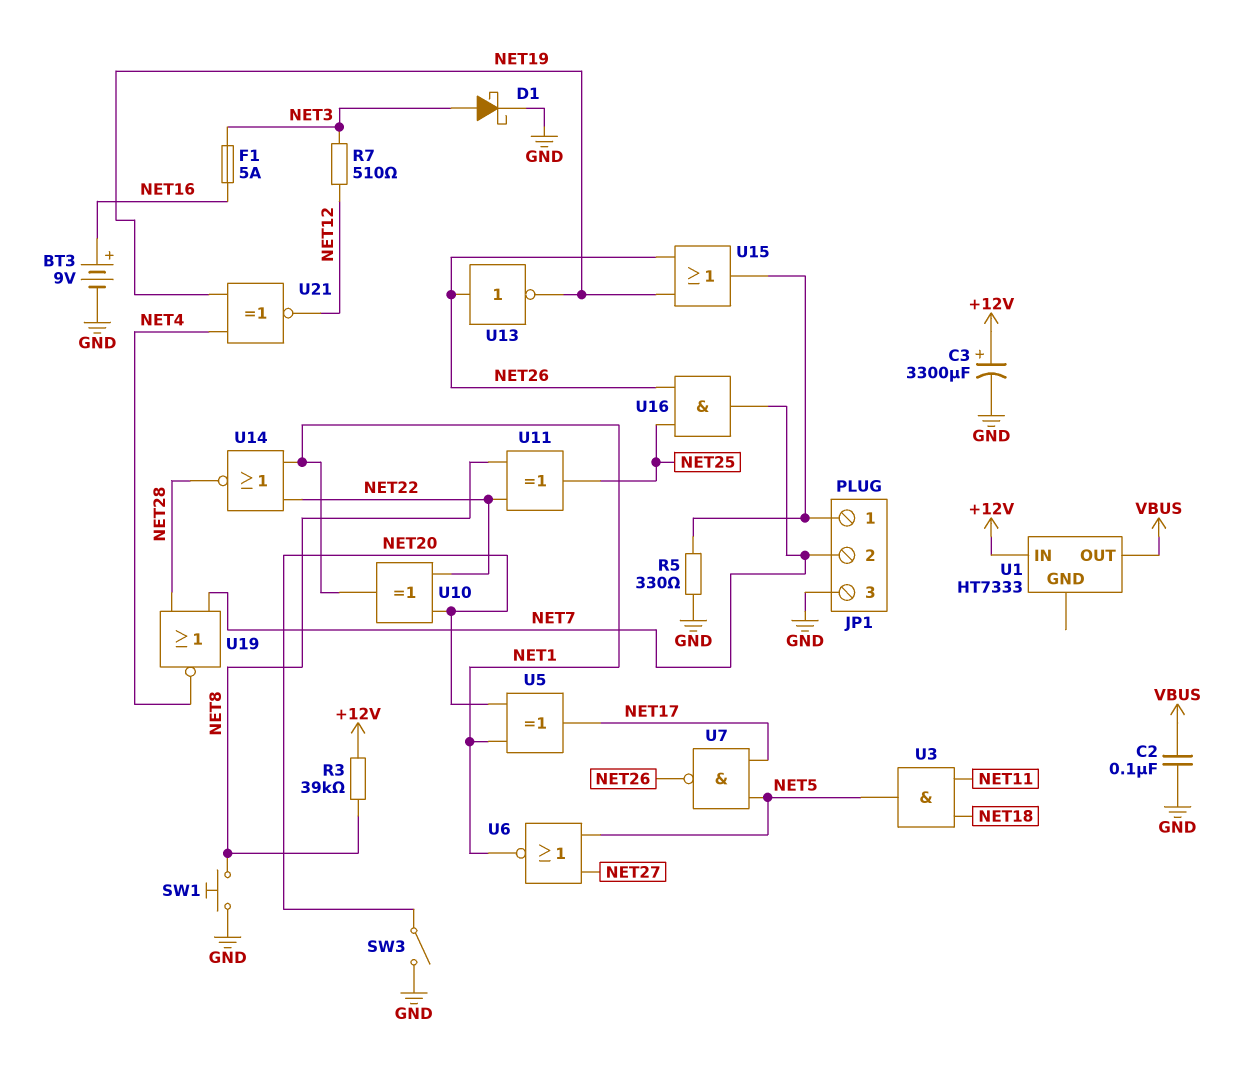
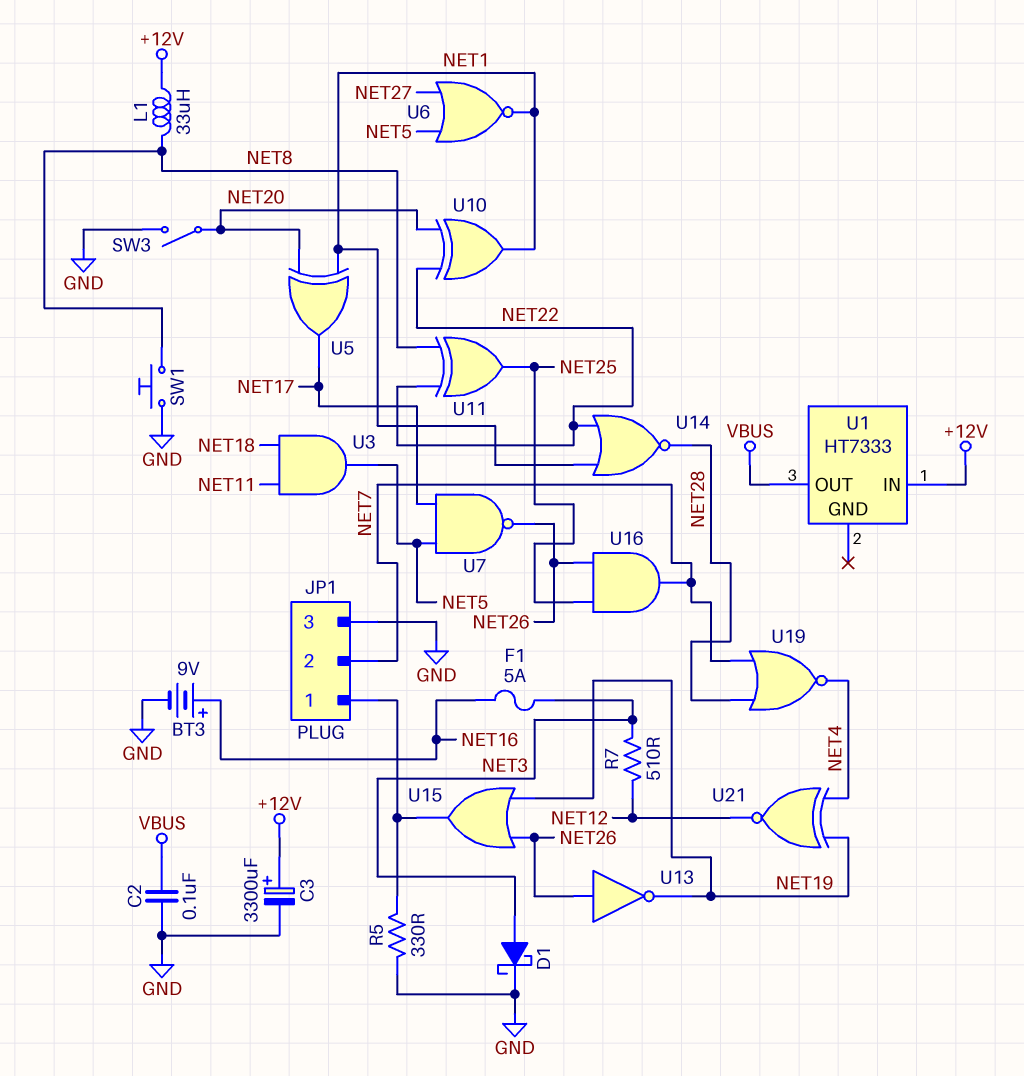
L1: none -> 33uH (+12V, NET8)
R3: 39k (+12V, NET8) -> none

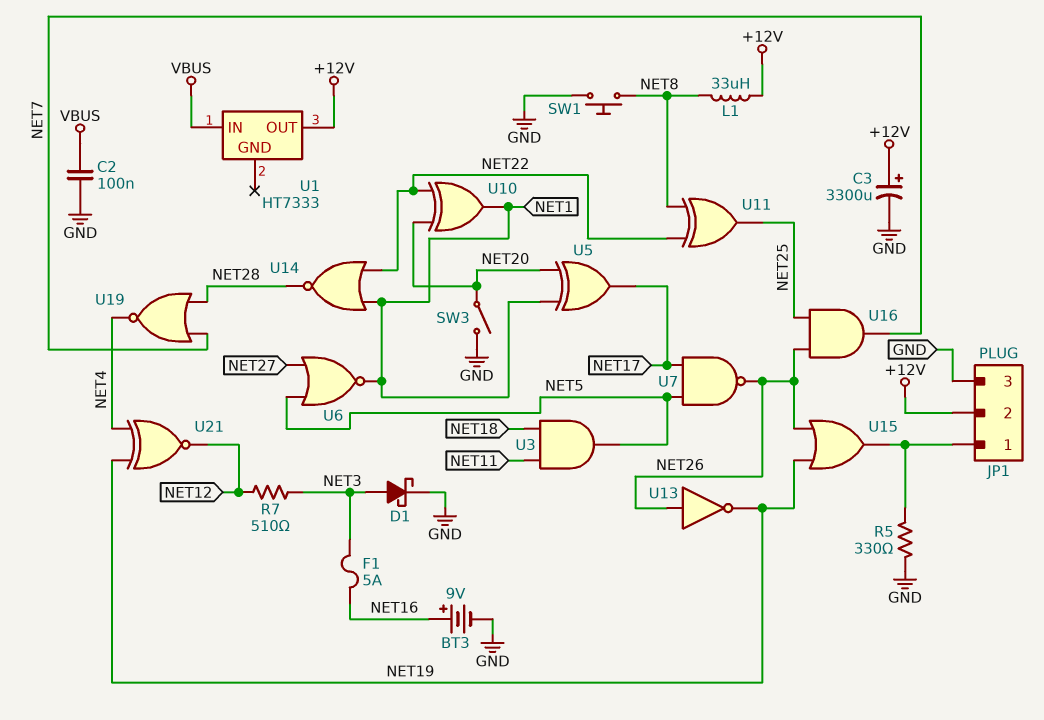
JP1 pin 2: NET7 -> +12V
U1 pin IN: +12V -> VBUS
U1 pin OUT: VBUS -> +12V

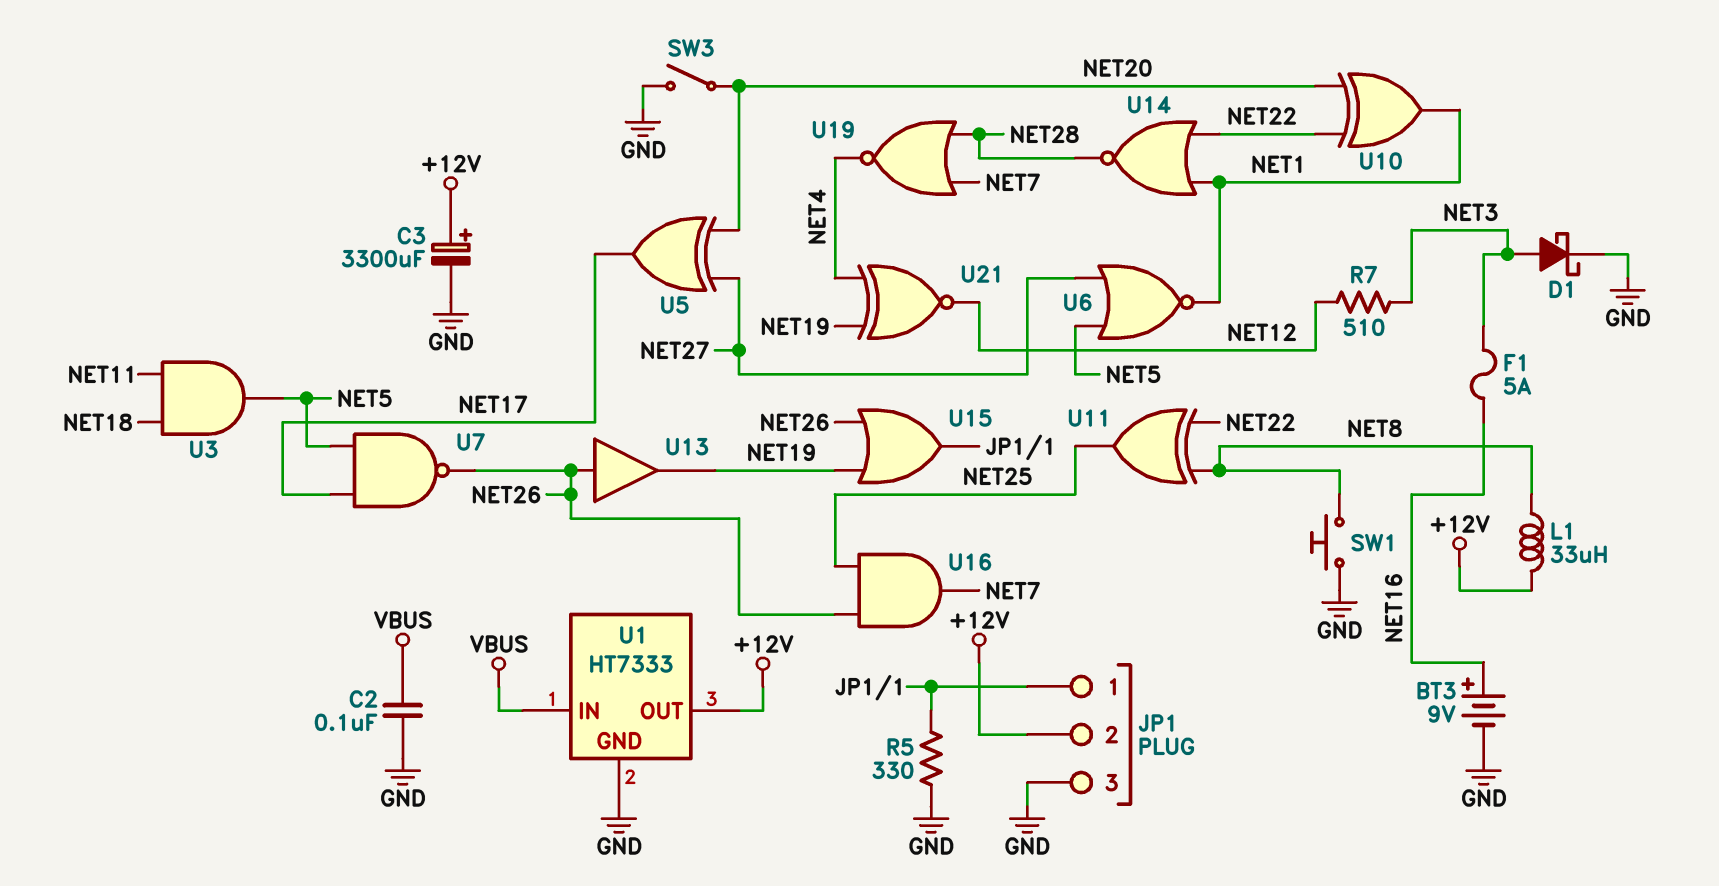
U1 pin GND: none -> GND
U5: XOR (in NET1, in NET20, out NET17) -> XOR (in NET20, in NET27, out NET17)
U13: NOT (in NET26, out NET19) -> buffer (in NET26, out NET19)

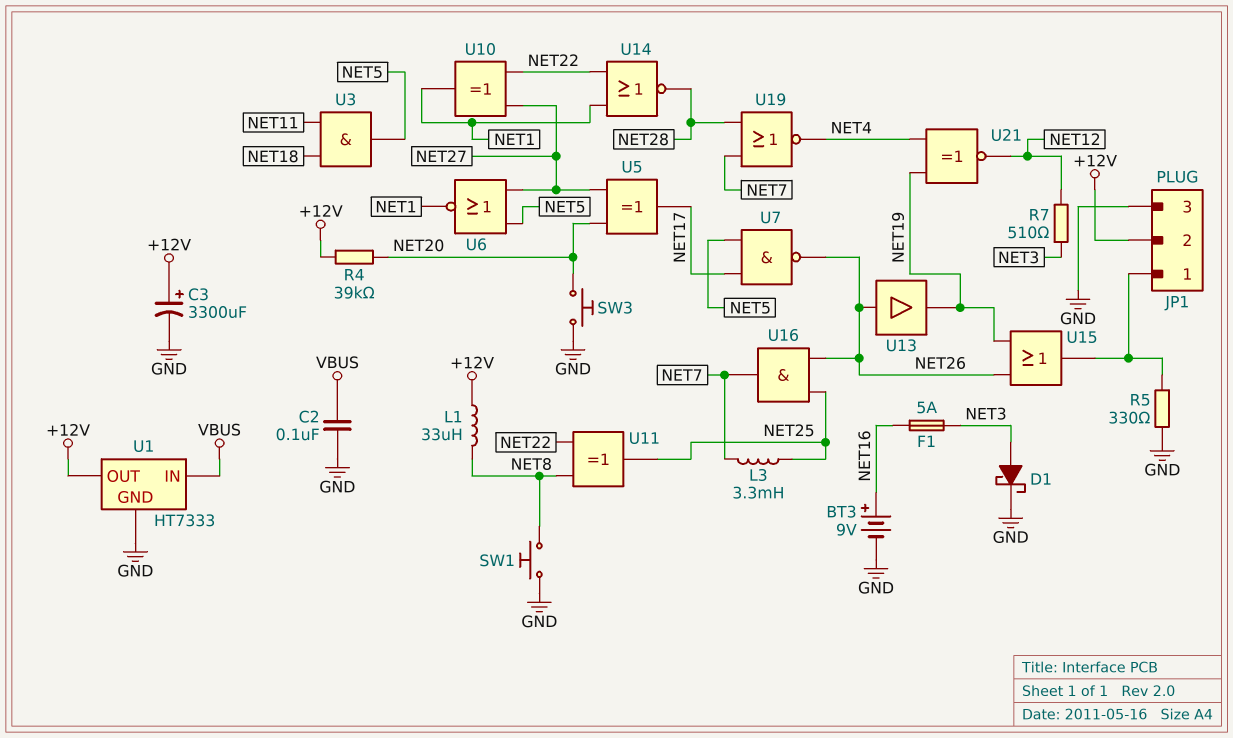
L3: none -> 3.3mH (NET7, NET25)
R4: none -> 39k (+12V, NET20)
SW3: switch (GND, NET20) -> button (GND, NET20)
U10: XOR (in NET20, in NET22, out NET1) -> XOR (in NET22, in NET27, out NET1)

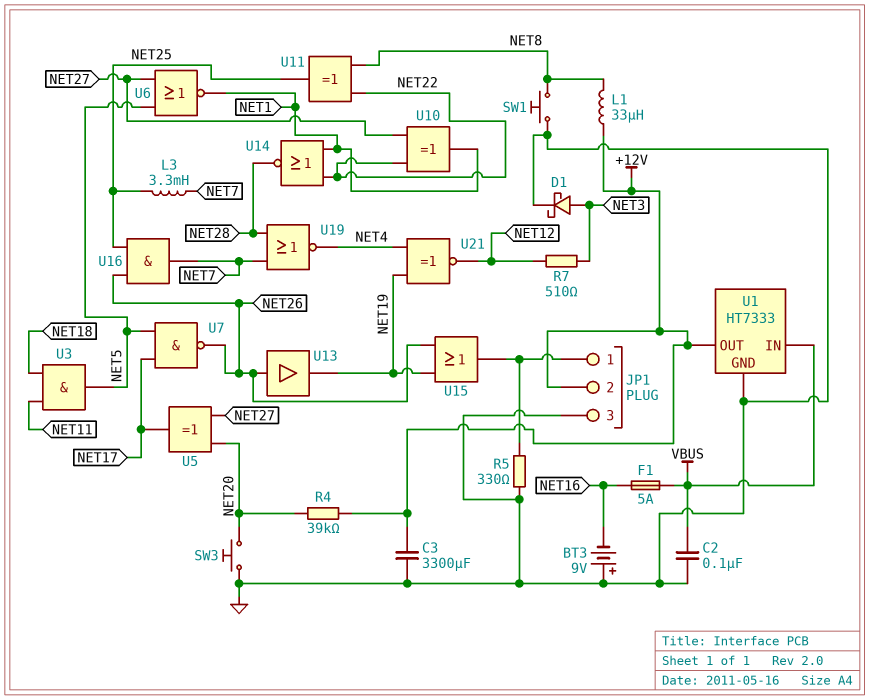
BT3: 9V (plus NET16, minus GND) -> 9V (plus GND, minus NET16)
C3: 3300uF (plus +12V, minus GND) -> 3300uF (+12V, GND)
F1: 5A (NET3, NET16) -> 5A (NET16, VBUS)

